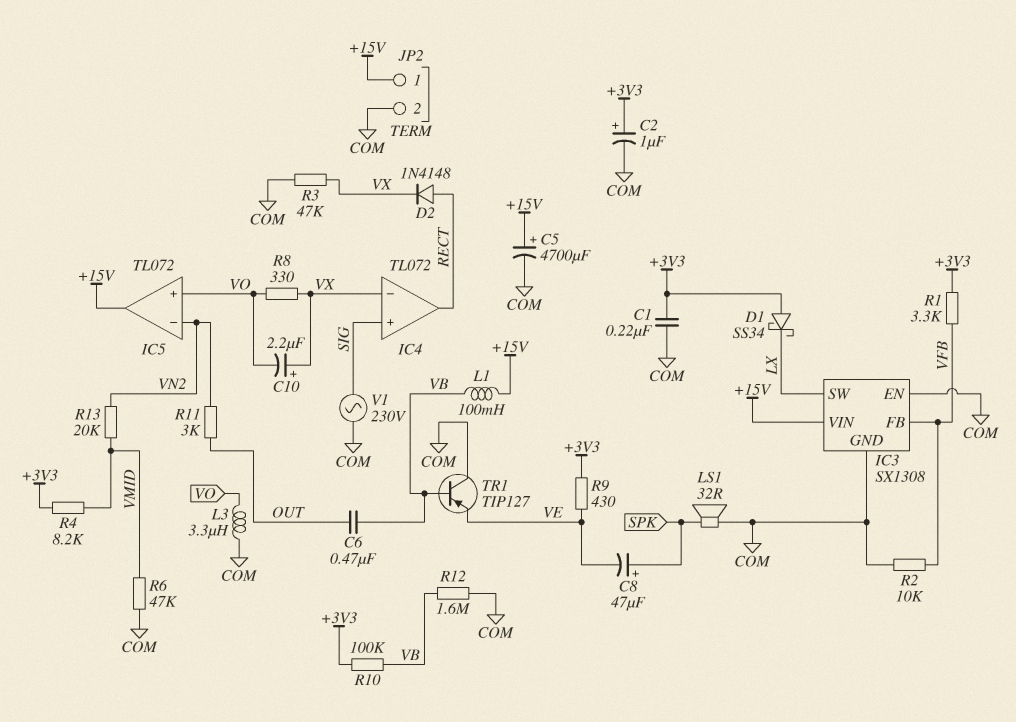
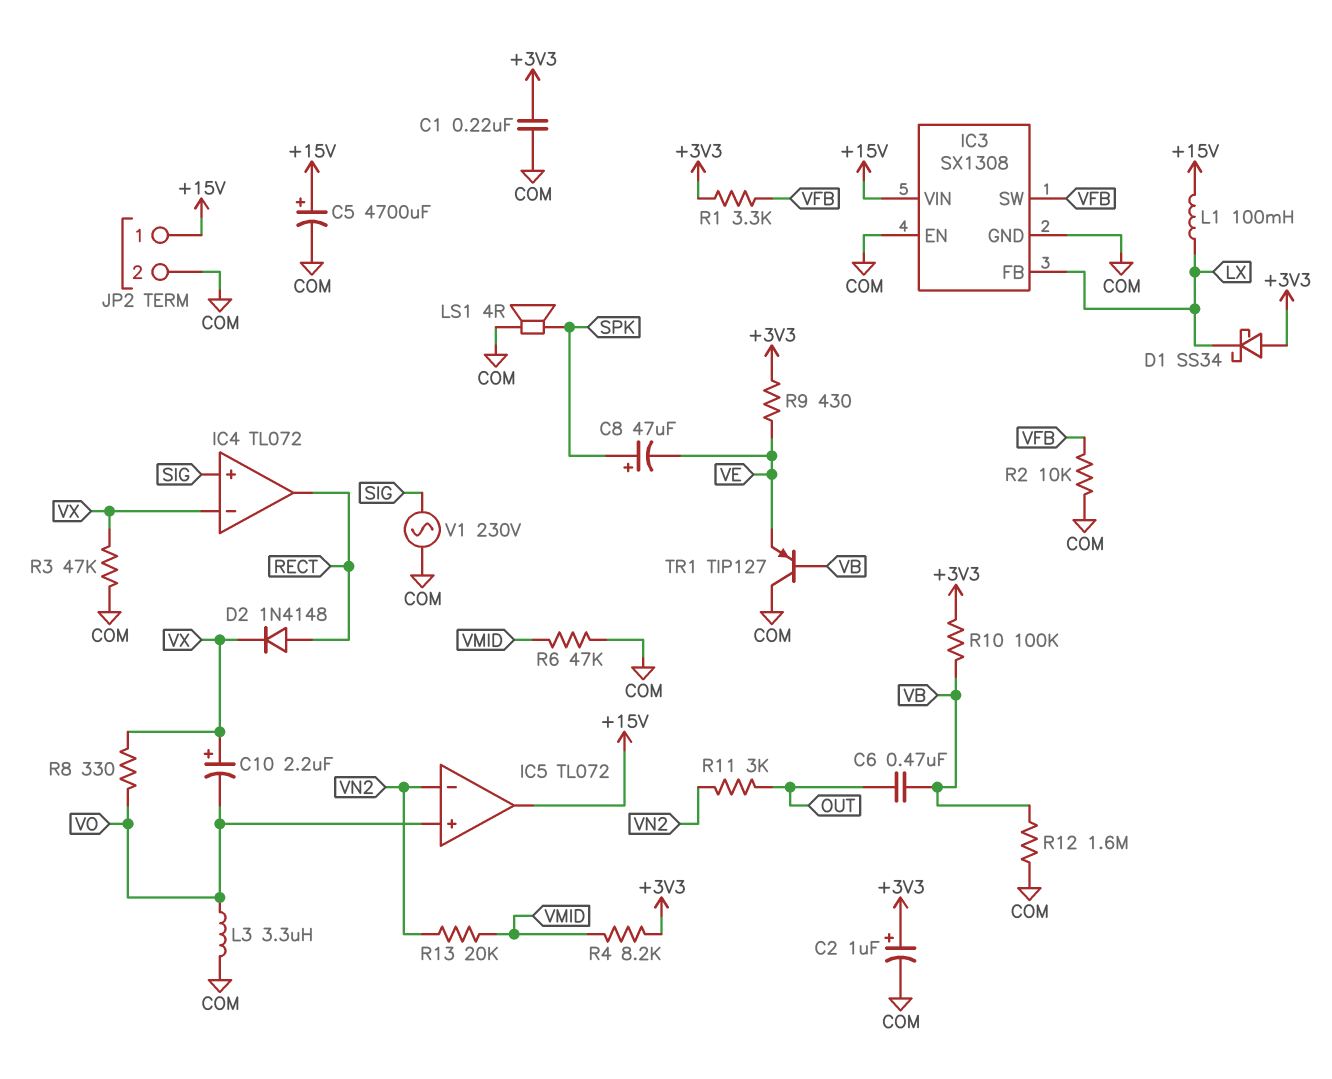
IC3 pin FB: VFB -> LX
IC3 pin SW: LX -> VFB
L1: 100mH (+15V, VB) -> 100mH (+15V, LX)
LS1: speaker 32R (COM, SPK) -> speaker 4R (COM, SPK)

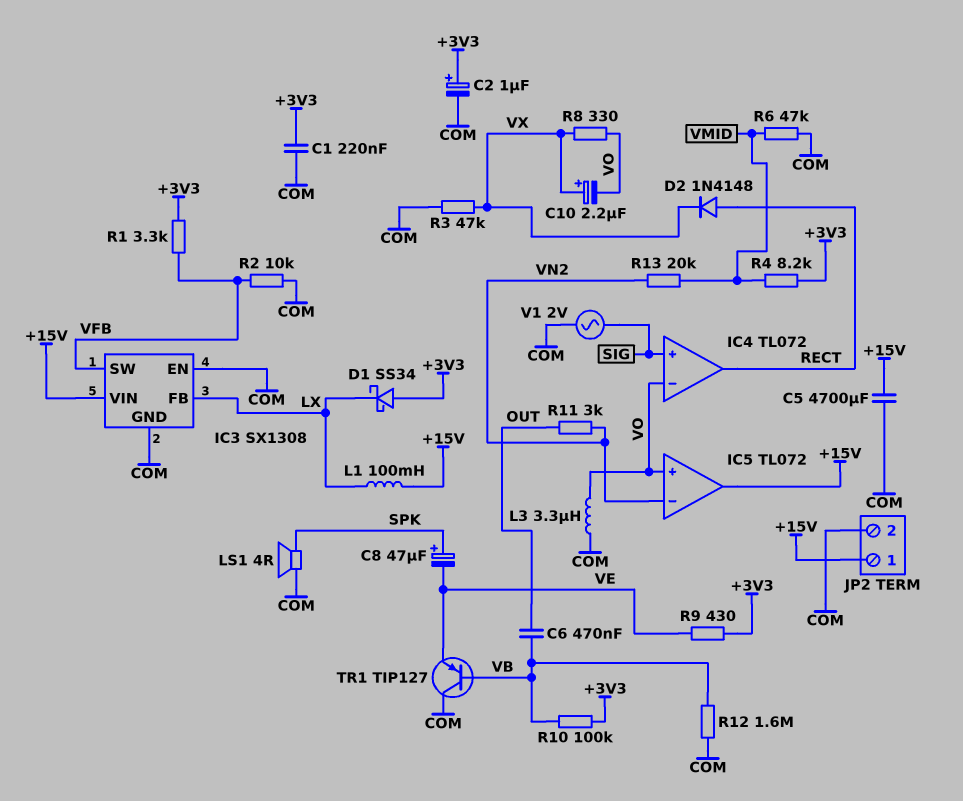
C5: 4700uF (plus +15V, minus COM) -> 4700uF (+15V, COM)
IC4 pin in-: VX -> VO
V1: AC 230V (COM, SIG) -> AC 2V (COM, SIG)

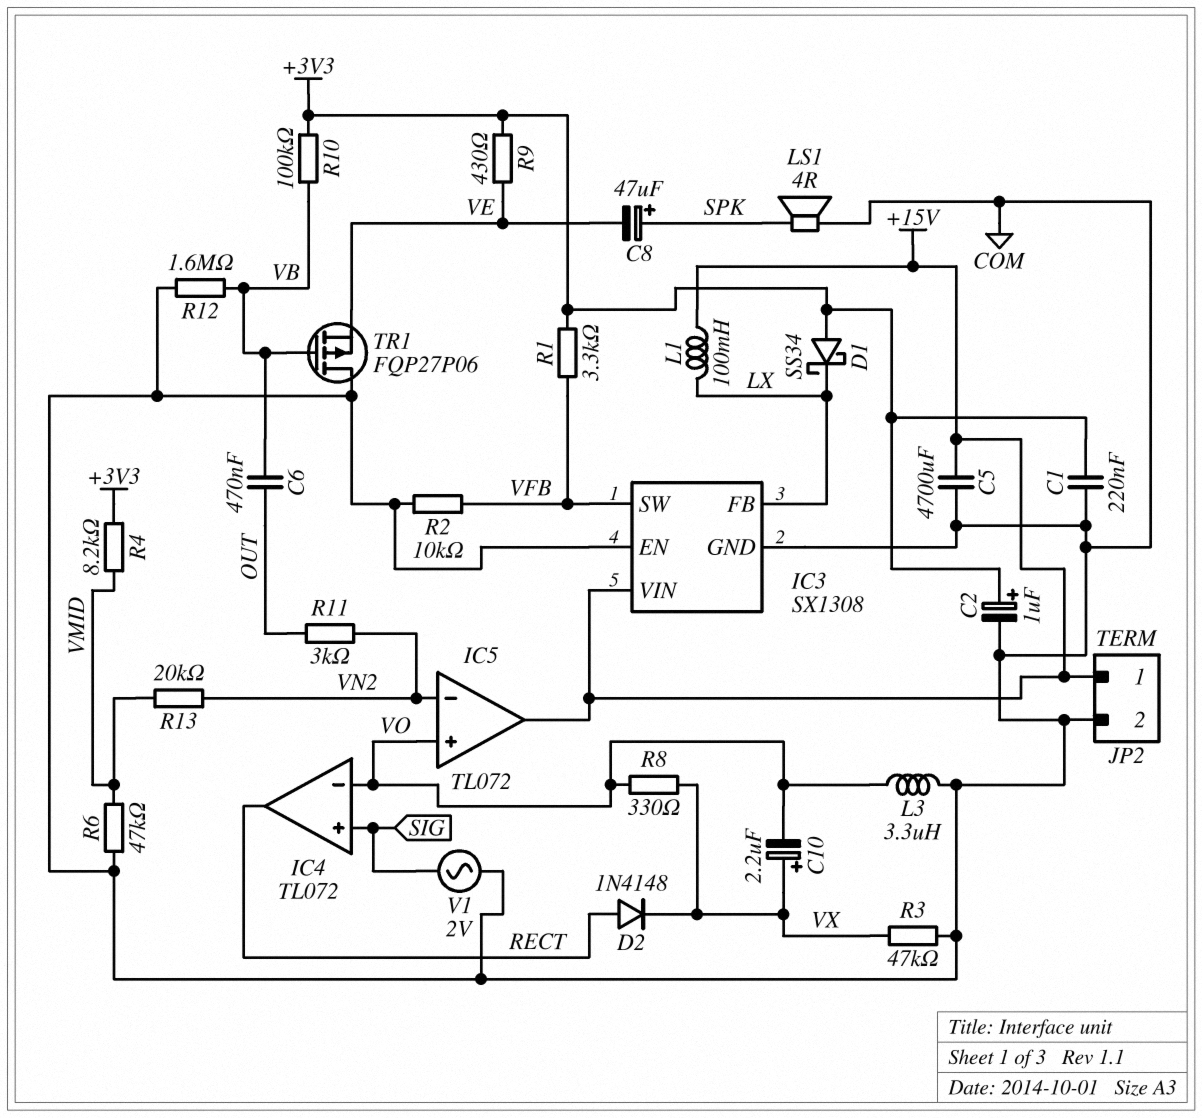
TR1: PNP TIP127 (B VB, C COM, E VE) -> PMOS FQP27P06 (G VB, D COM, S VE)

